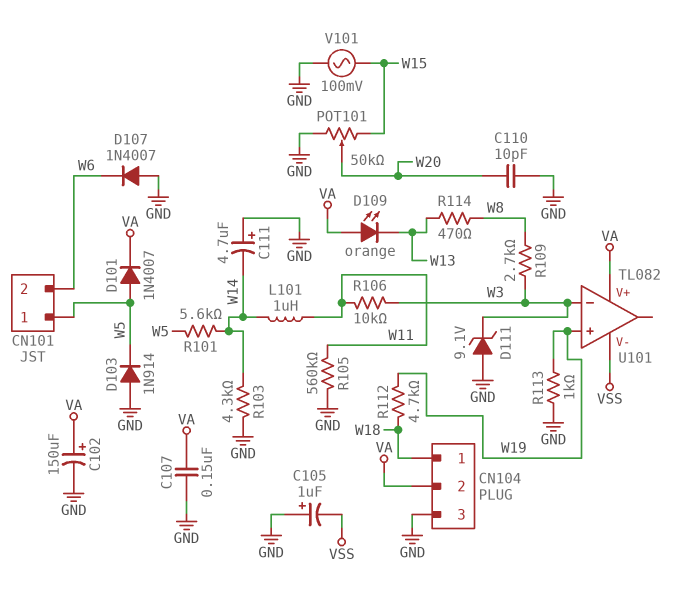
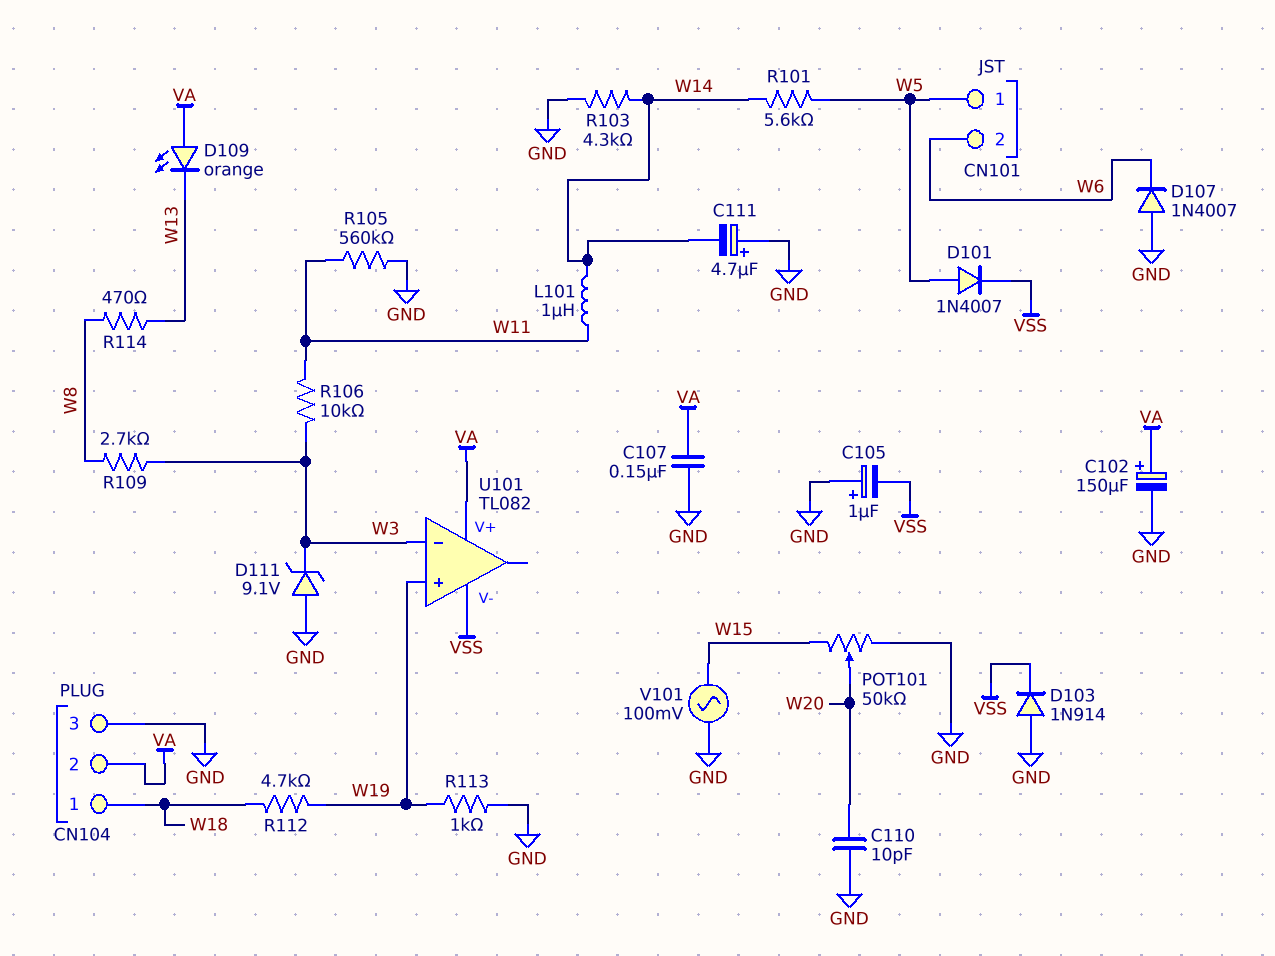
D101: diode 1N4007 (A W5, K VA) -> diode 1N4007 (A W5, K VSS)
D103: diode 1N914 (A GND, K W5) -> diode 1N914 (A GND, K VSS)

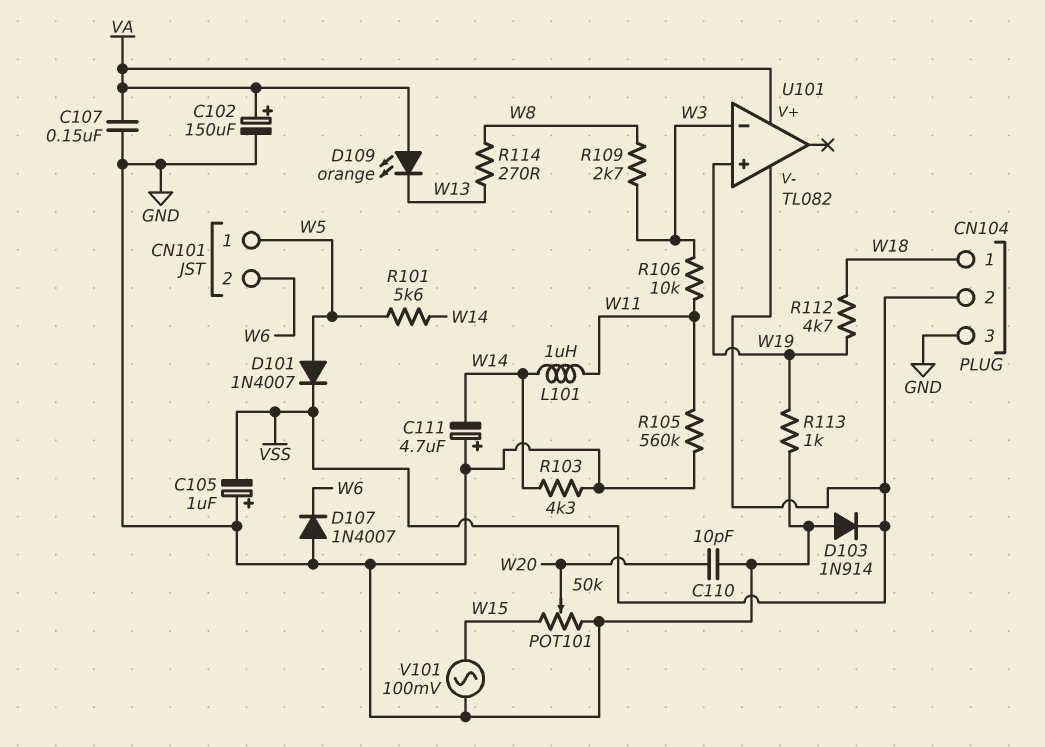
CN104 pin 2: VA -> VSS
D111: zener 9.1V (A GND, K W3) -> none
R114: 470 (W8, W13) -> 270 (W8, W13)

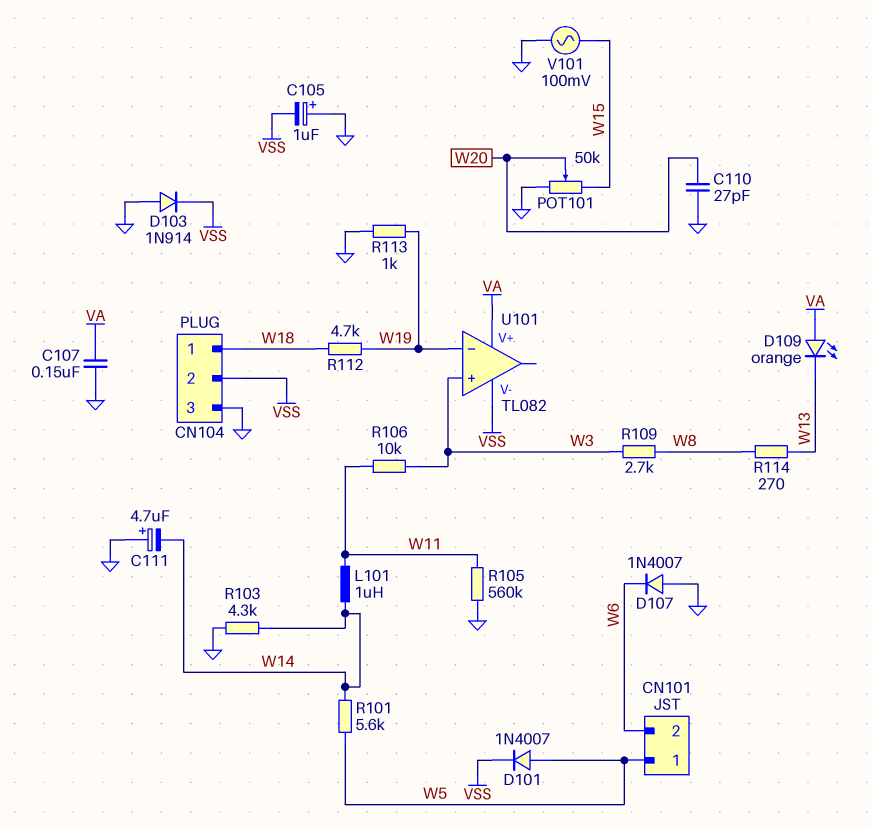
C102: 150uF (plus VA, minus GND) -> none
C110: 10pF (GND, W20) -> 27pF (GND, W20)
U101 pin in+: W19 -> W3
U101 pin in-: W3 -> W19

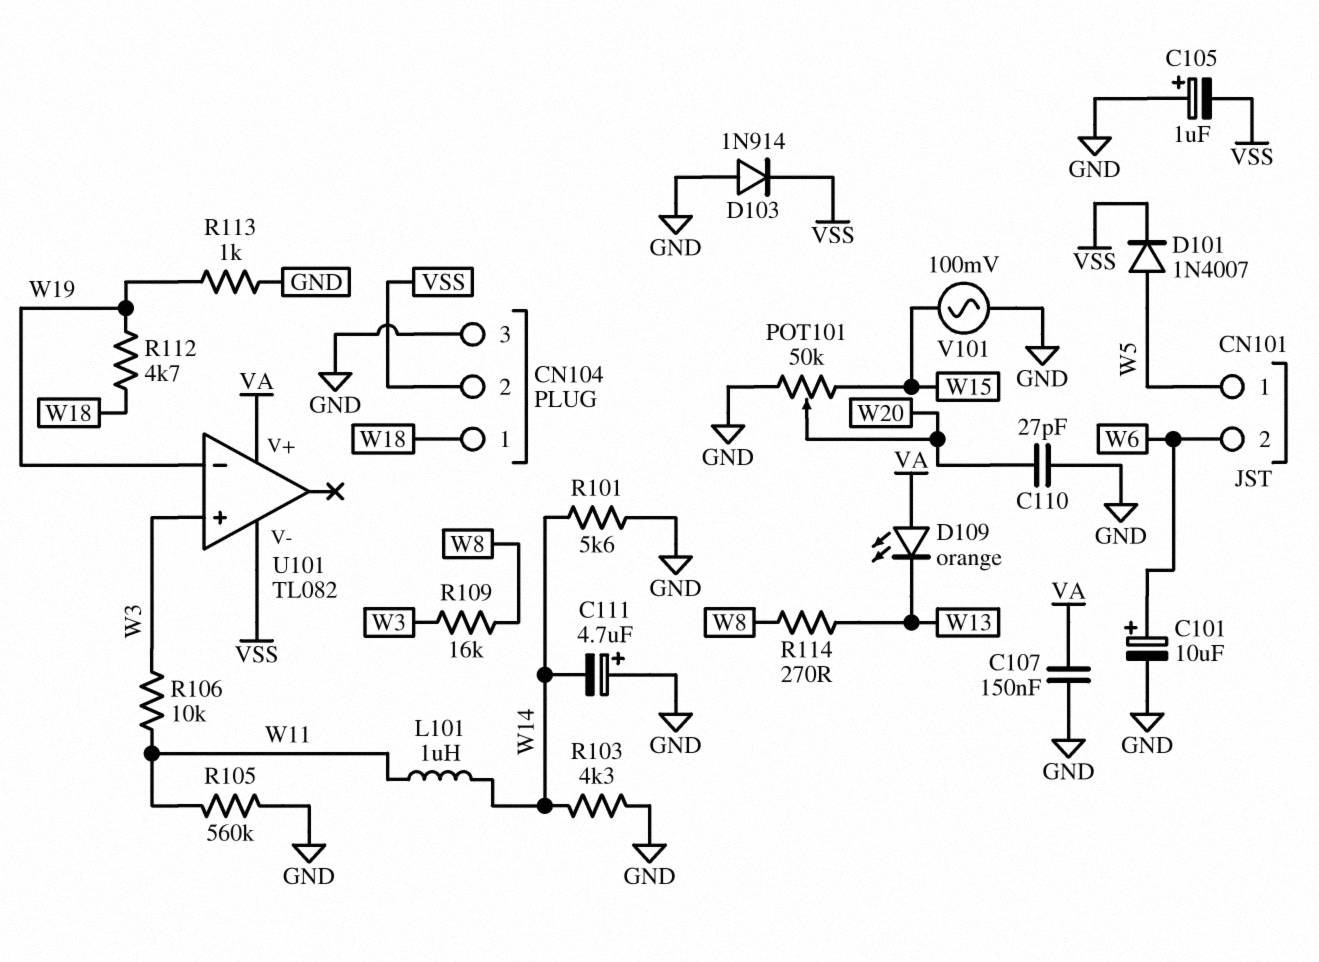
C101: none -> 10uF (plus W6, minus GND)
D107: diode 1N4007 (A GND, K W6) -> none
R101: 5.6k (W5, W14) -> 5.6k (GND, W14)
R109: 2.7k (W3, W8) -> 16k (W3, W8)

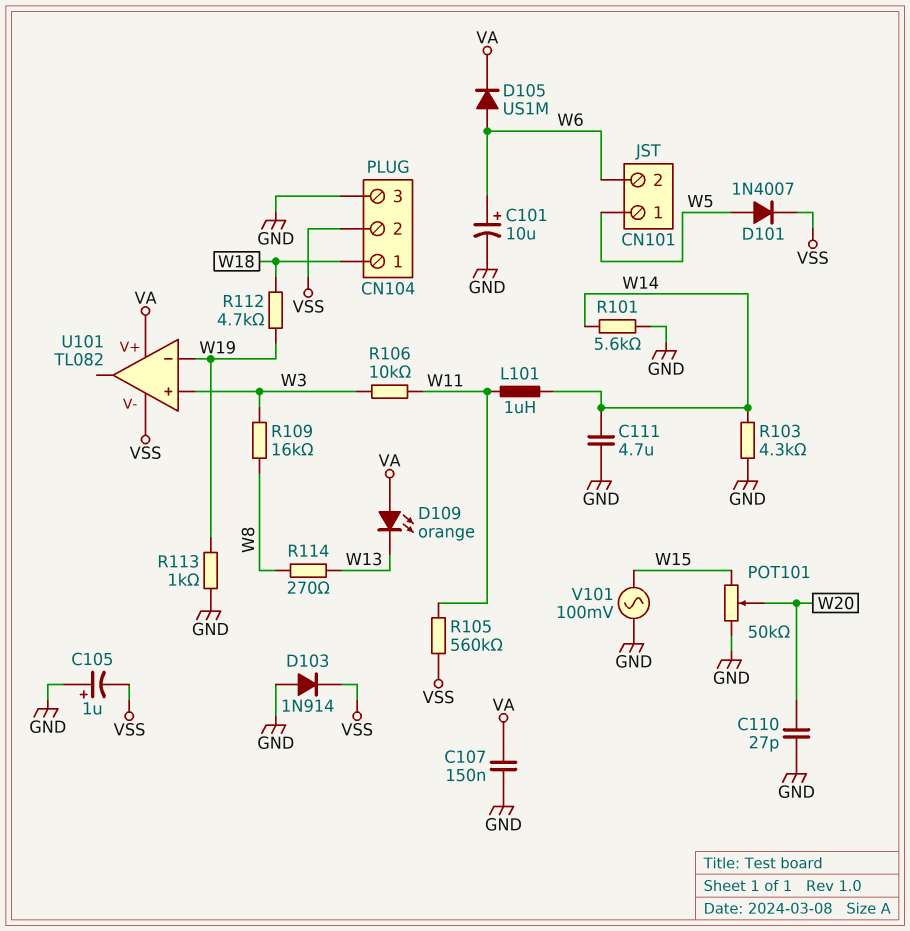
C111: 4.7uF (plus GND, minus W14) -> 4.7uF (GND, W14)
D105: none -> diode US1M (A W6, K VA)
R105: 560k (GND, W11) -> 560k (VSS, W11)

